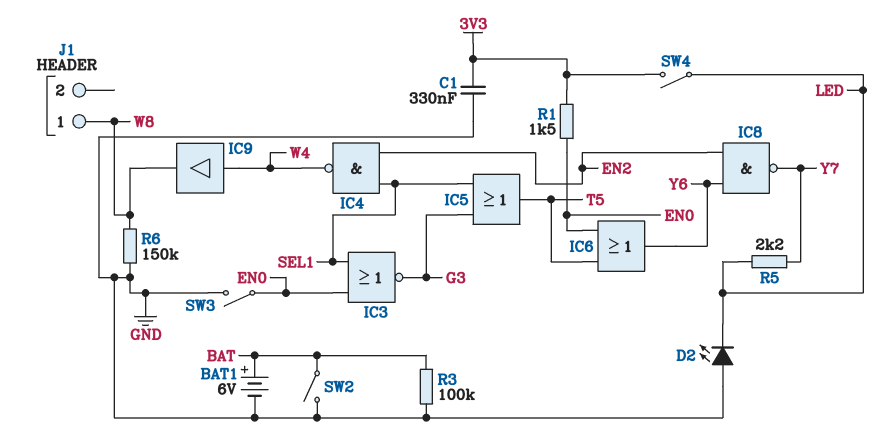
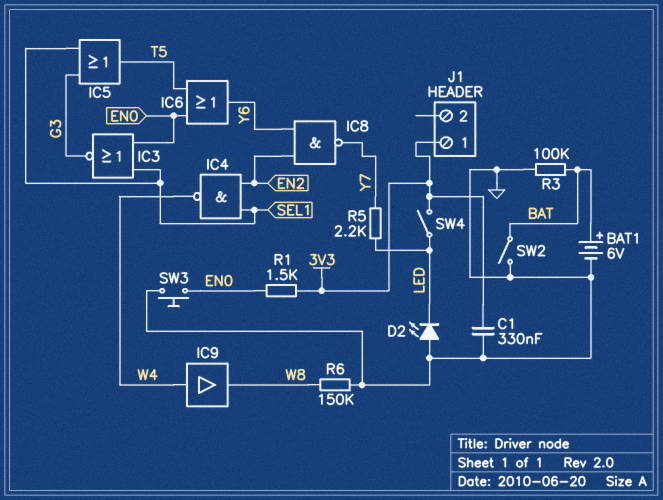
J1 pin 1: W8 -> 3V3
SW3: switch (EN0, GND) -> button (EN0, GND)

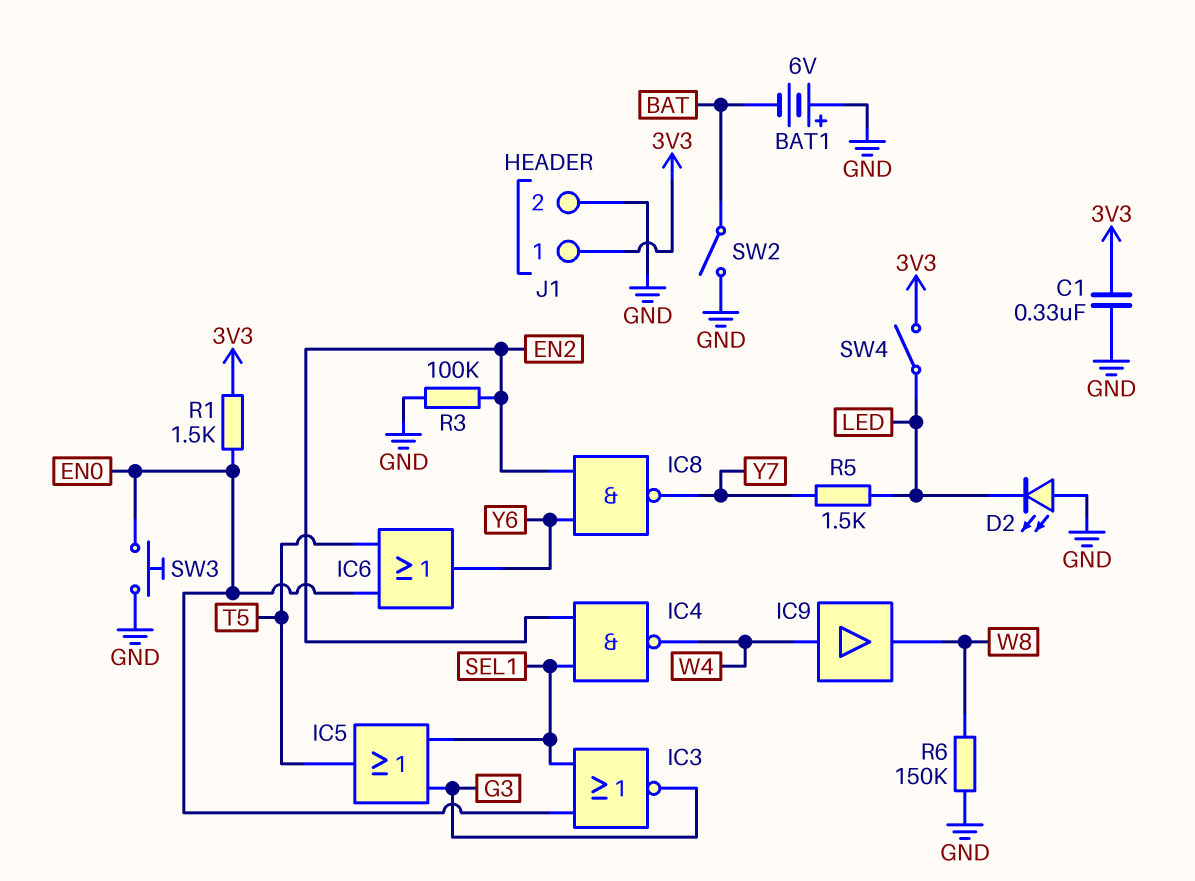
BAT1: 6V (plus BAT, minus GND) -> 6V (plus GND, minus BAT)
J1 pin 2: none -> GND
R3: 100k (BAT, GND) -> 100k (EN2, GND)
R5: 2.2k (LED, Y7) -> 1.5k (LED, Y7)

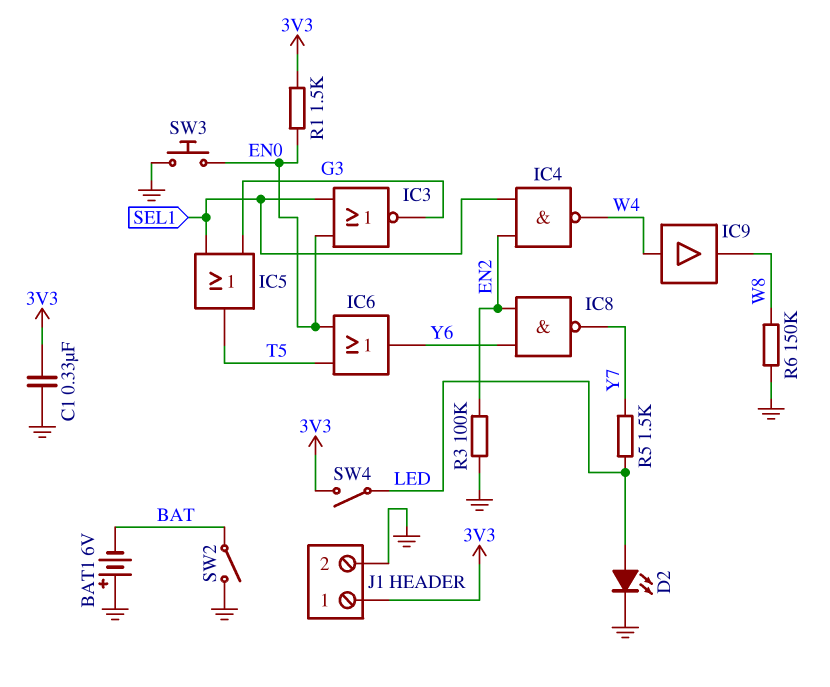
D2: LED (A GND, K LED) -> LED (A LED, K GND)

